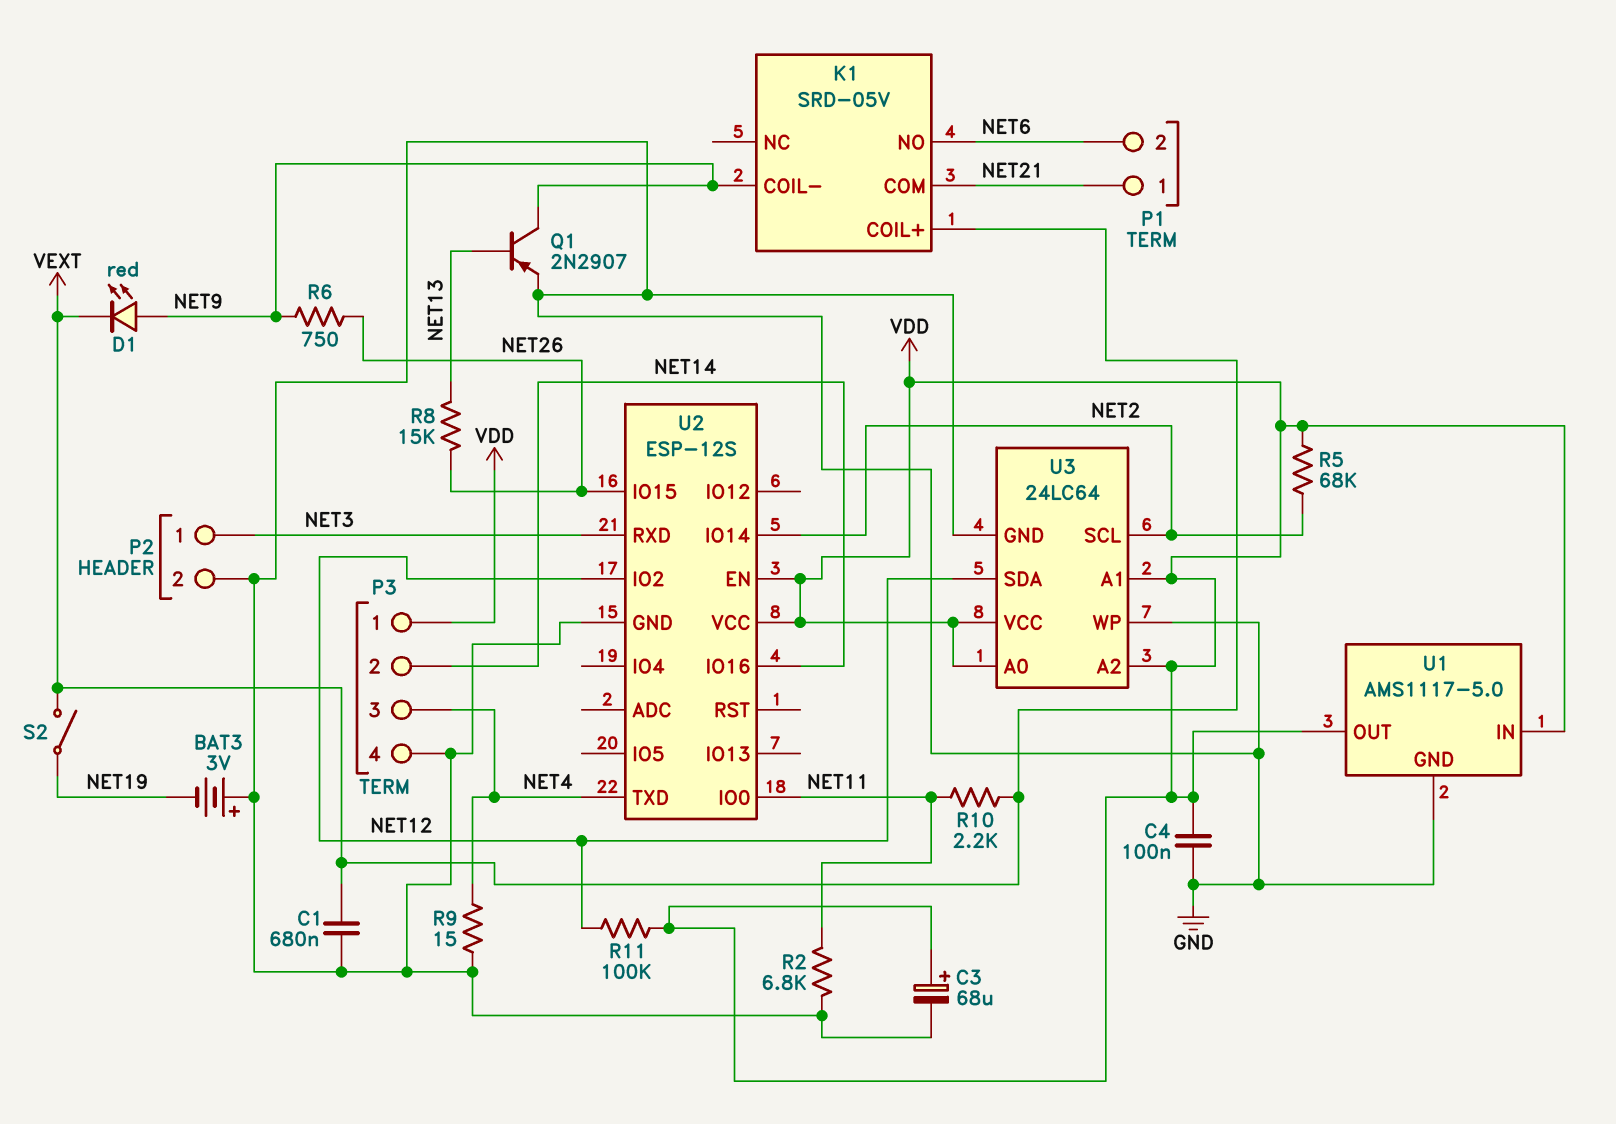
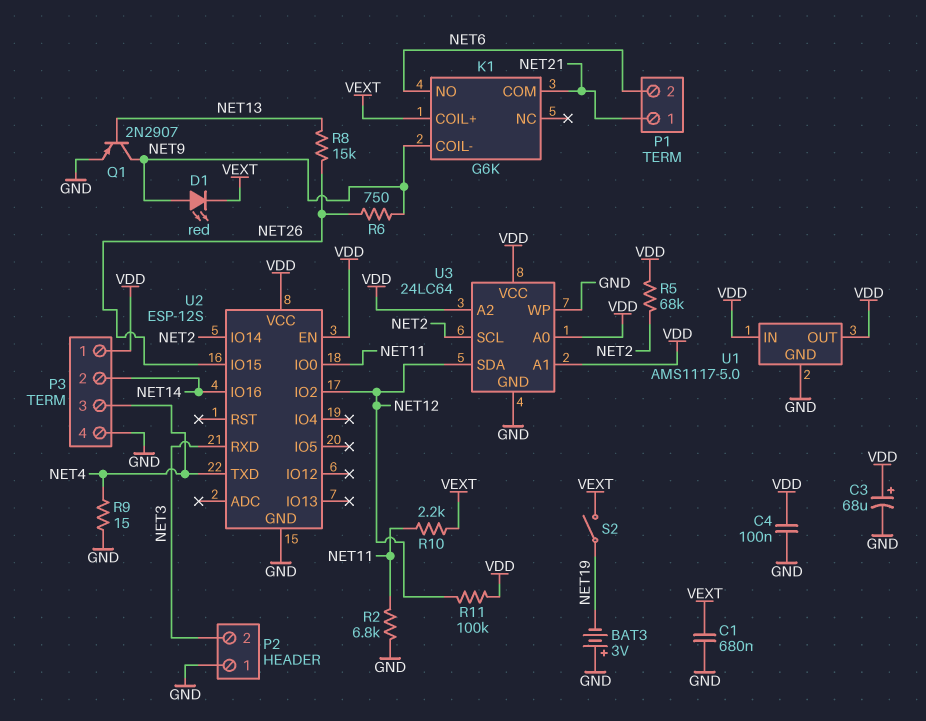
K1: SRD-05V -> G6K
P2 pin 1: NET3 -> GND
P2 pin 2: GND -> NET3

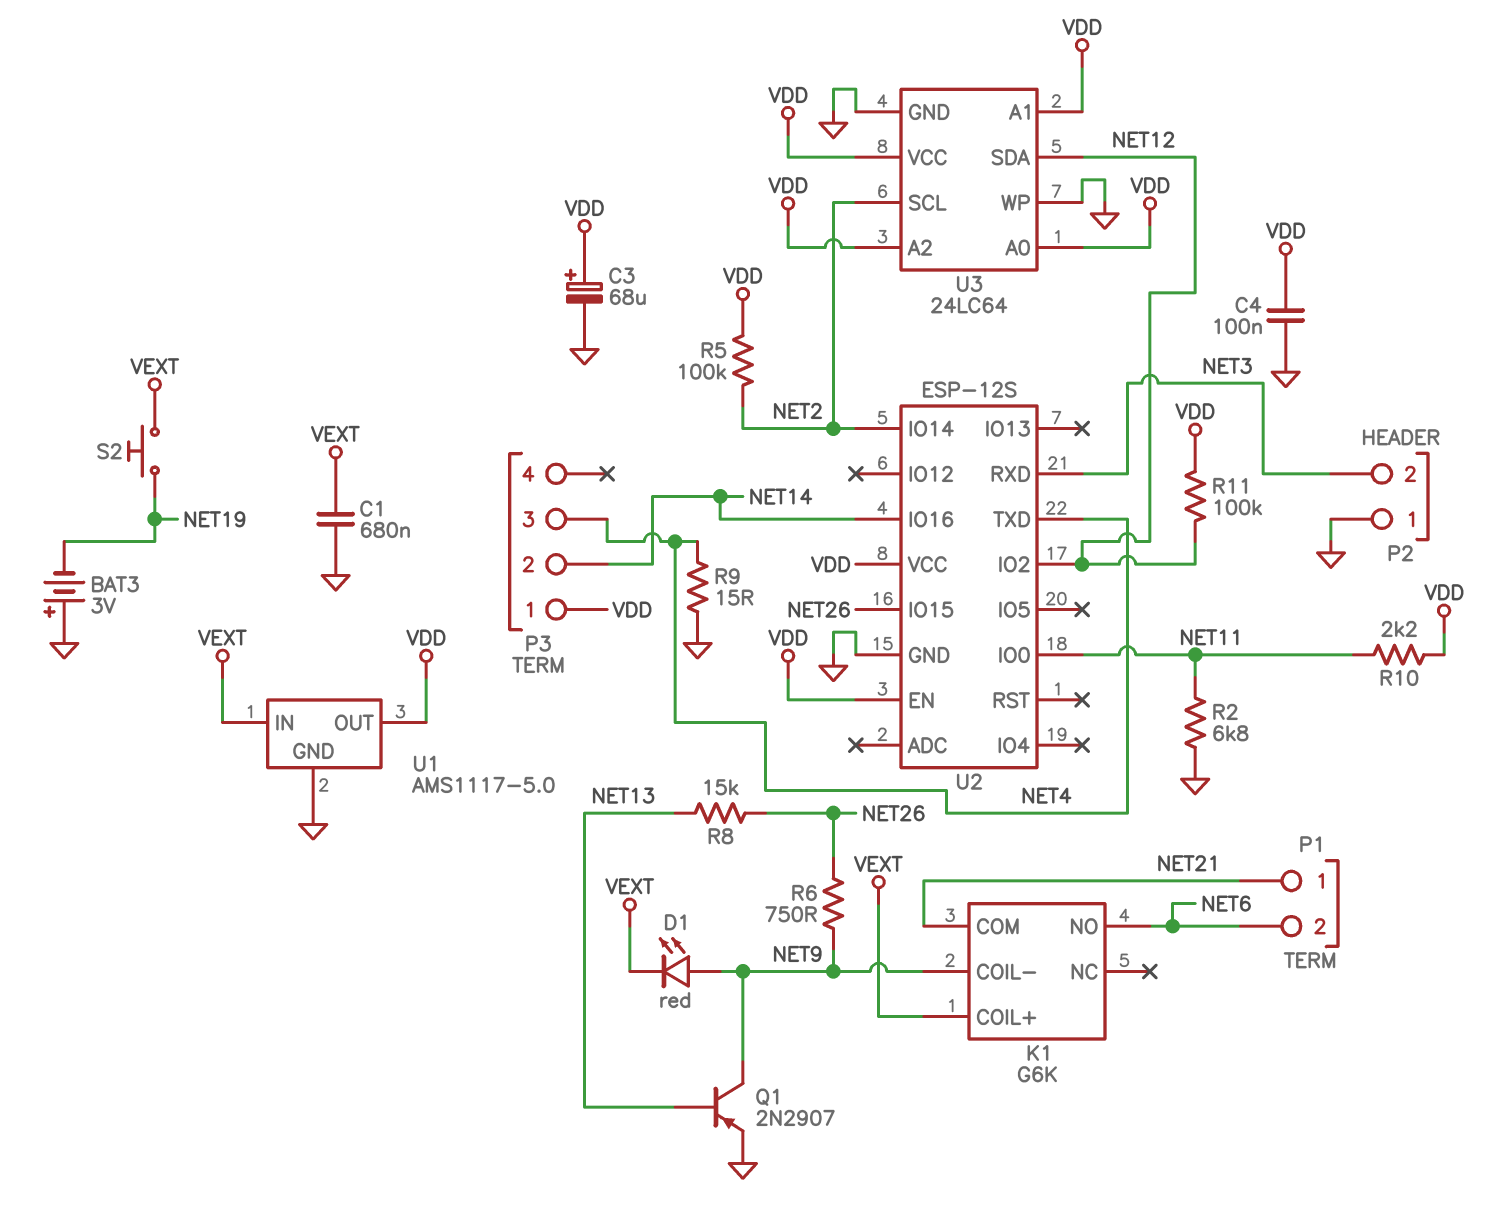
P3 pin 4: GND -> none
R5: 68k (NET2, VDD) -> 100k (NET2, VDD)
R10: 2.2k (NET11, VEXT) -> 2.2k (NET11, VDD)
S2: switch (NET19, VEXT) -> button (NET19, VEXT)
U1 pin IN: VDD -> VEXT

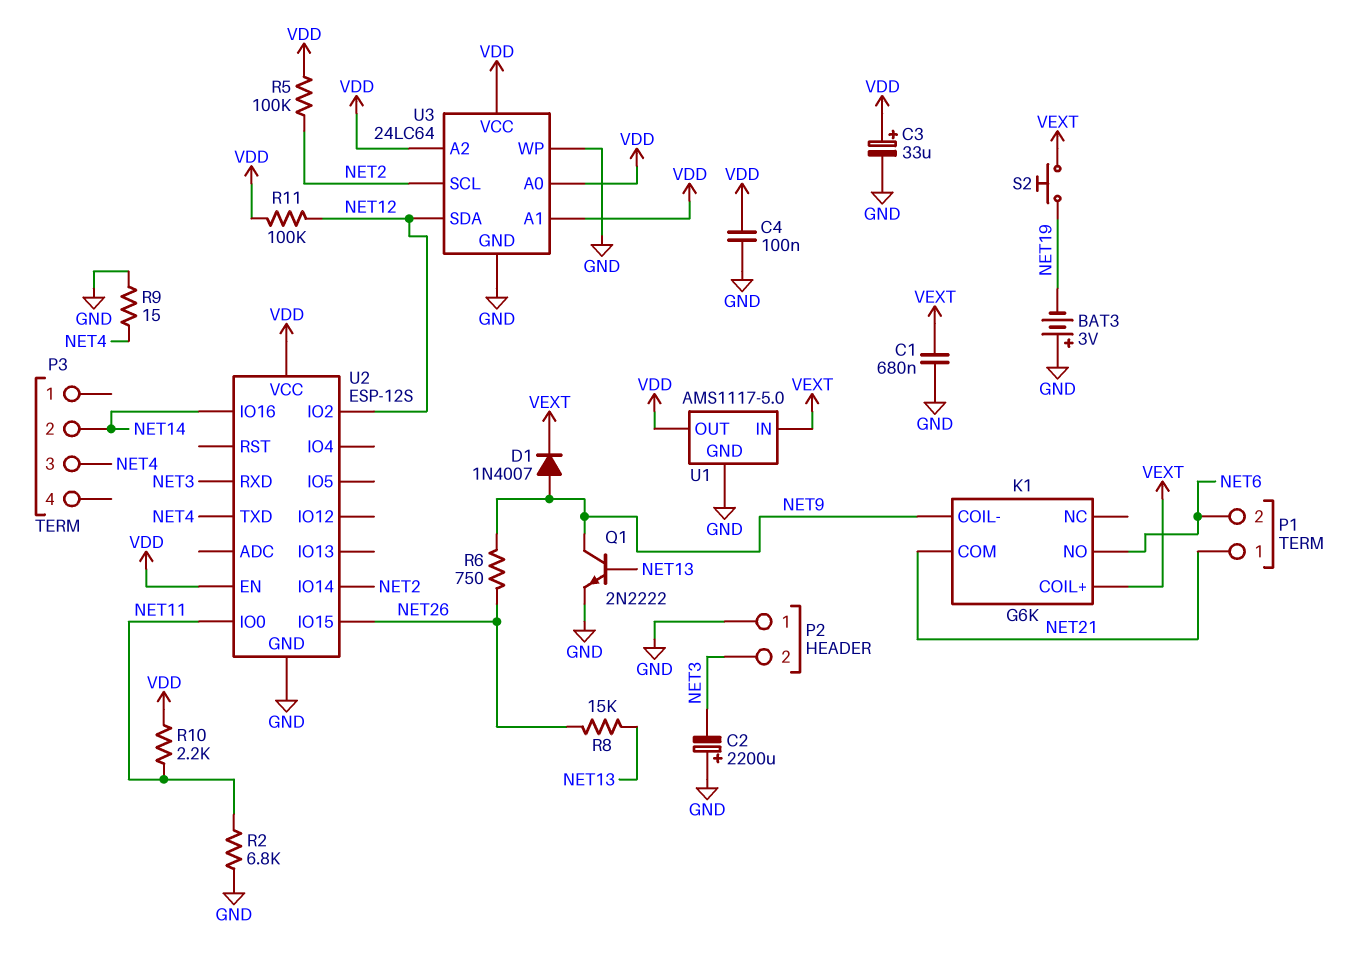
C2: none -> 2200uF (plus GND, minus NET3)
C3: 68uF (plus VDD, minus GND) -> 33uF (plus VDD, minus GND)
D1: LED red (A NET9, K VEXT) -> diode 1N4007 (A NET9, K VEXT)
P3 pin 1: VDD -> none
Q1: PNP 2N2907 (B NET13, C NET9, E GND) -> NPN 2N2222 (B NET13, C NET9, E GND)

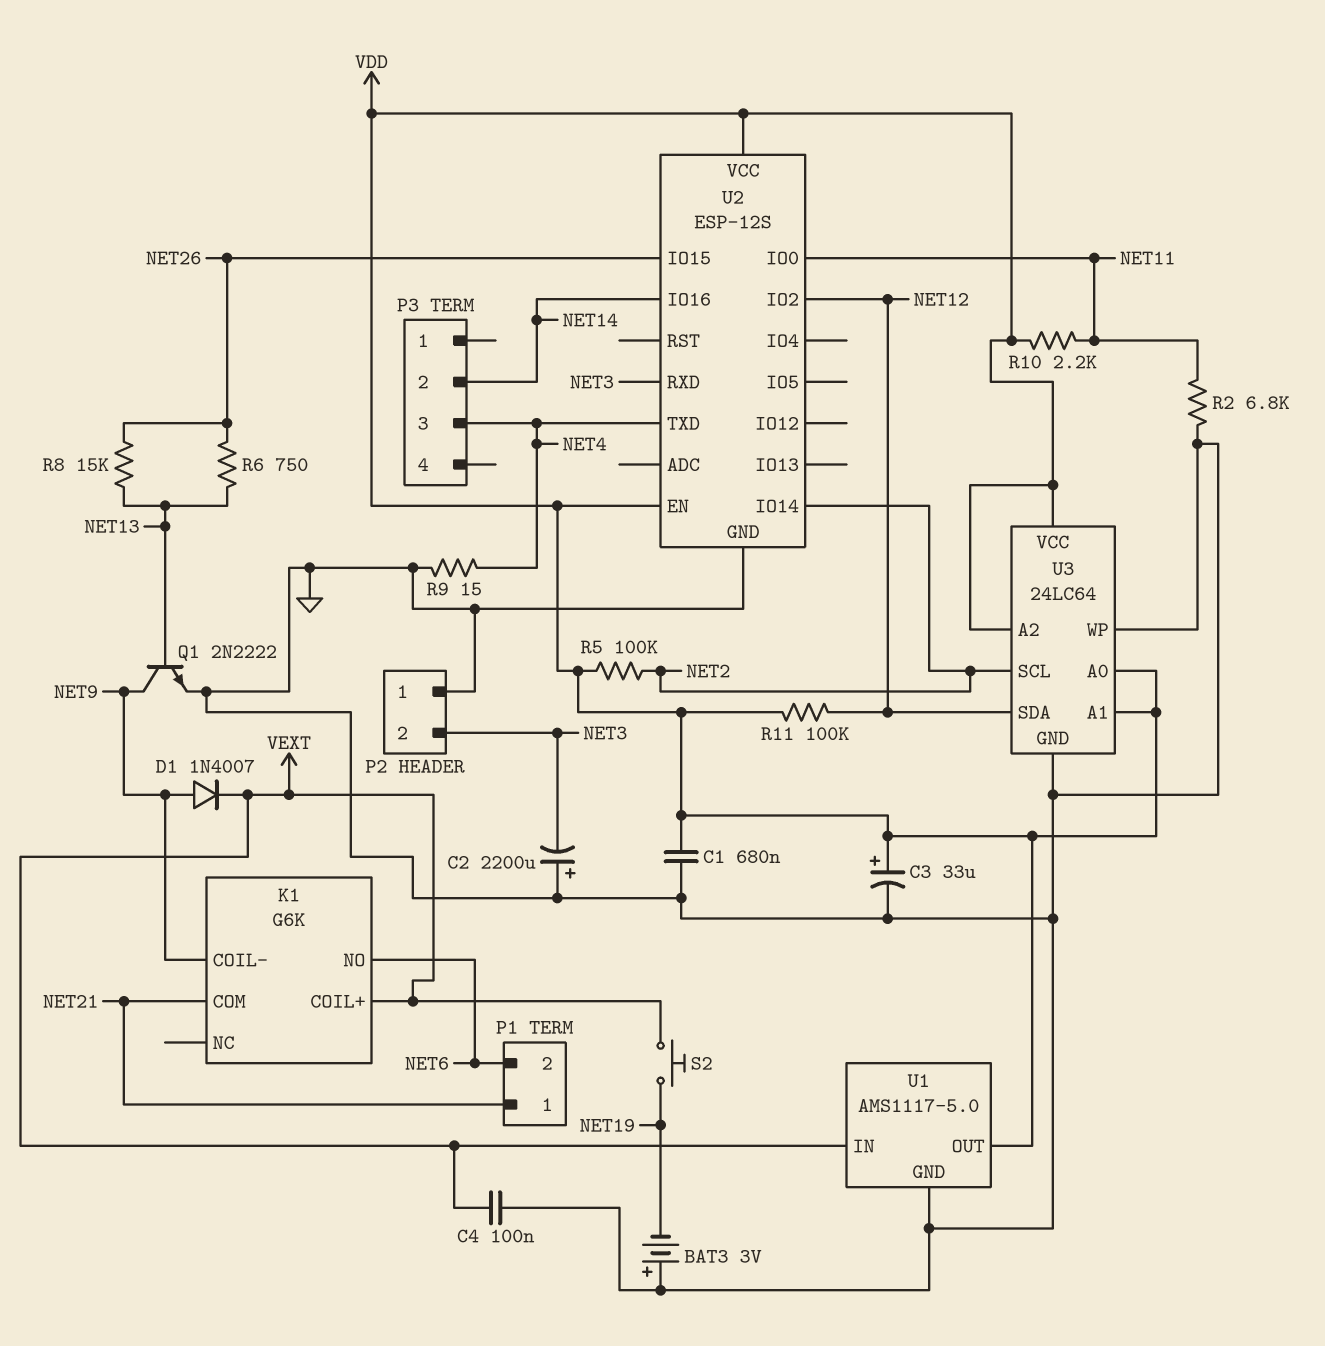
C1: 680nF (GND, VEXT) -> 680nF (GND, VDD)
C4: 100nF (GND, VDD) -> 100nF (GND, VEXT)
R6: 750 (NET9, NET26) -> 750 (NET13, NET26)

